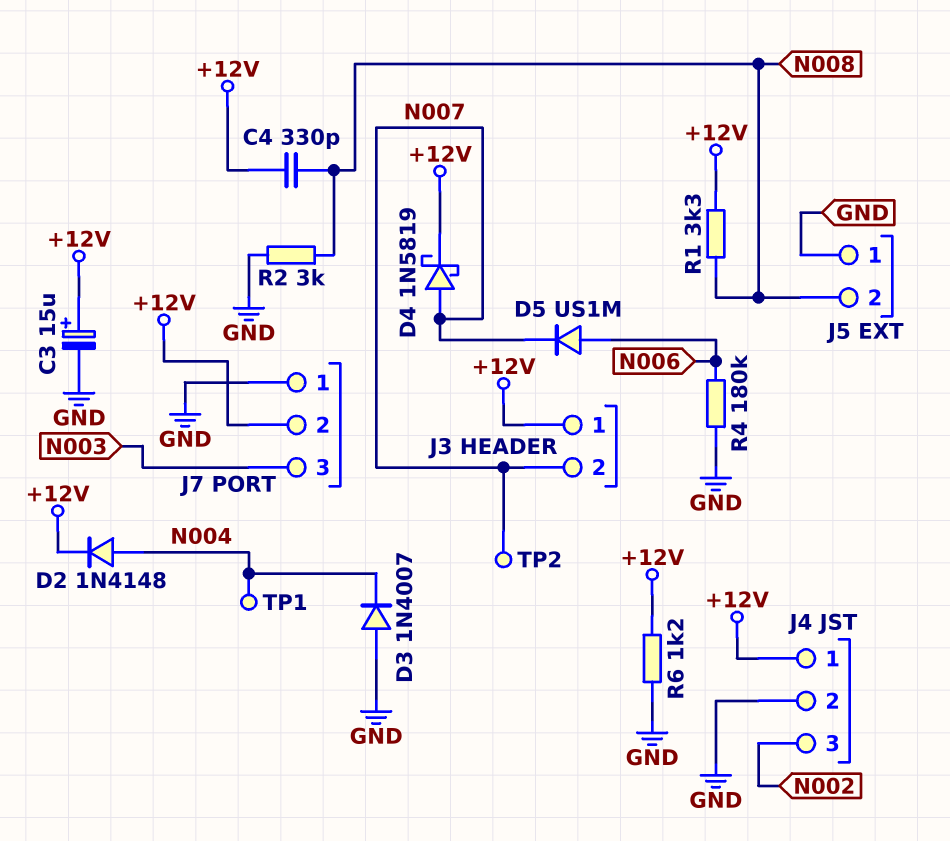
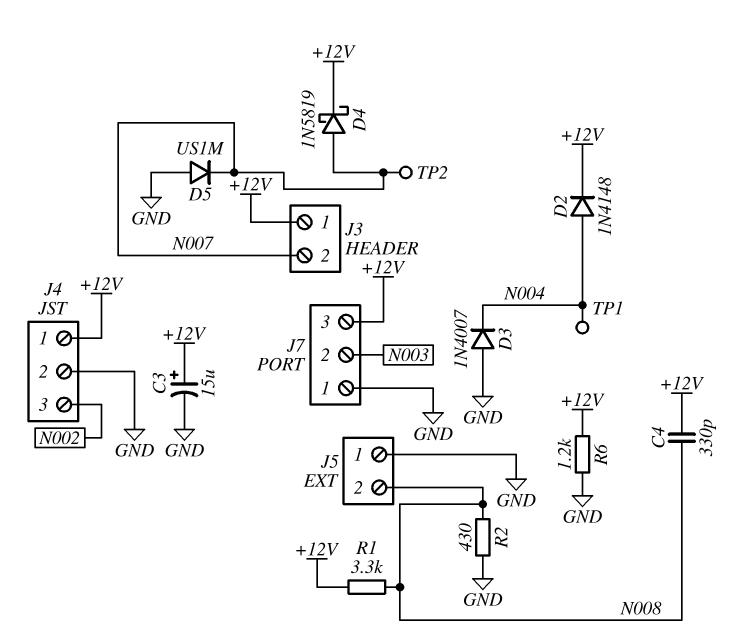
D5: diode US1M (A N006, K N007) -> diode US1M (A GND, K N007)
J7 pin 2: +12V -> N003
J7 pin 3: N003 -> +12V
R2: 3k (GND, N008) -> 430 (GND, N008)
R4: 180k (GND, N006) -> none

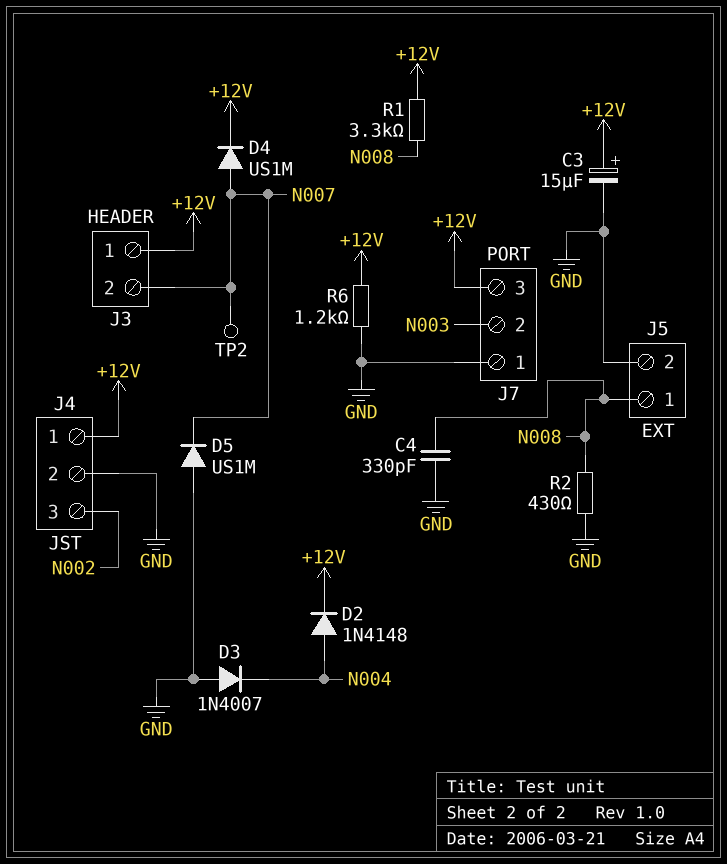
C4: 330pF (+12V, N008) -> 330pF (GND, N008)
D4: schottky 1N5819 (A N007, K +12V) -> diode US1M (A N007, K +12V)
J5 pin 1: GND -> N008
J5 pin 2: N008 -> GND
TP1: test point (N004) -> none

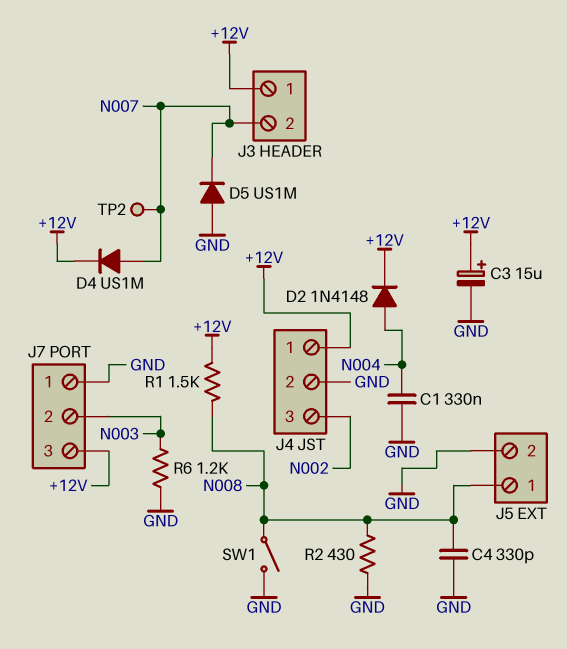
C1: none -> 330nF (GND, N004)
D3: diode 1N4007 (A GND, K N004) -> none
R1: 3.3k (+12V, N008) -> 1.5k (+12V, N008)
R6: 1.2k (+12V, GND) -> 1.2k (GND, N003)
SW1: none -> switch (GND, N008)

